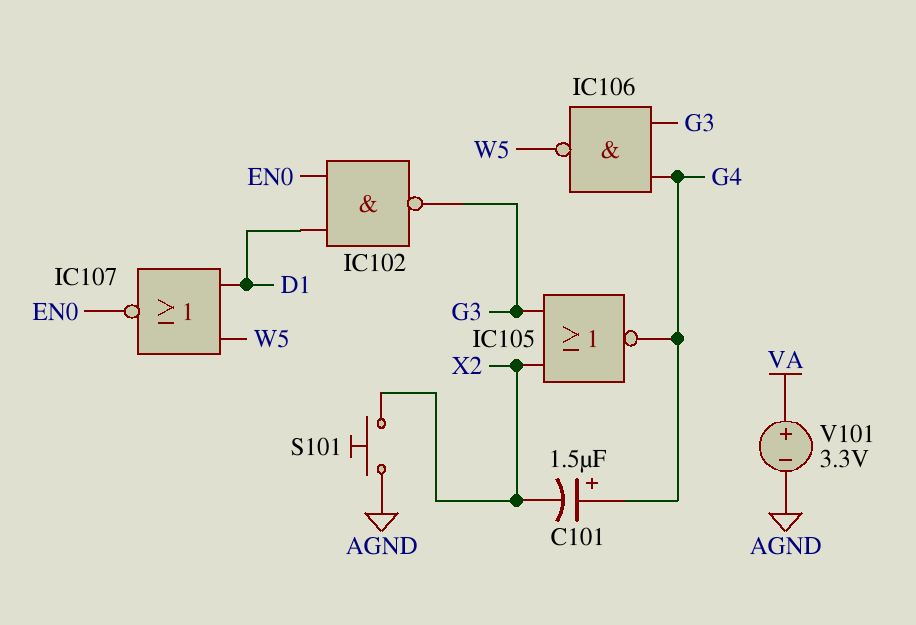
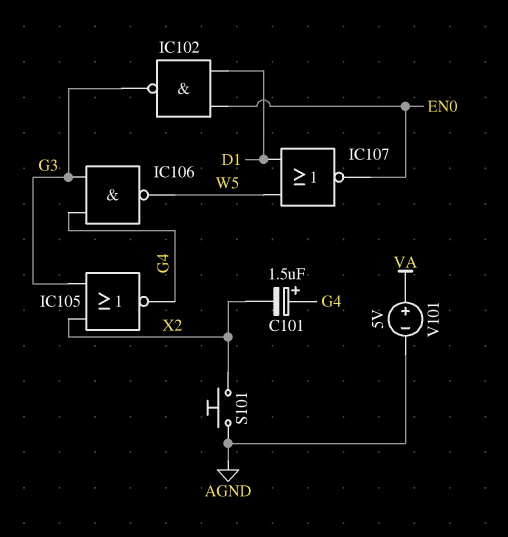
V101: 3.3V (plus VA, minus AGND) -> 5V (plus VA, minus AGND)

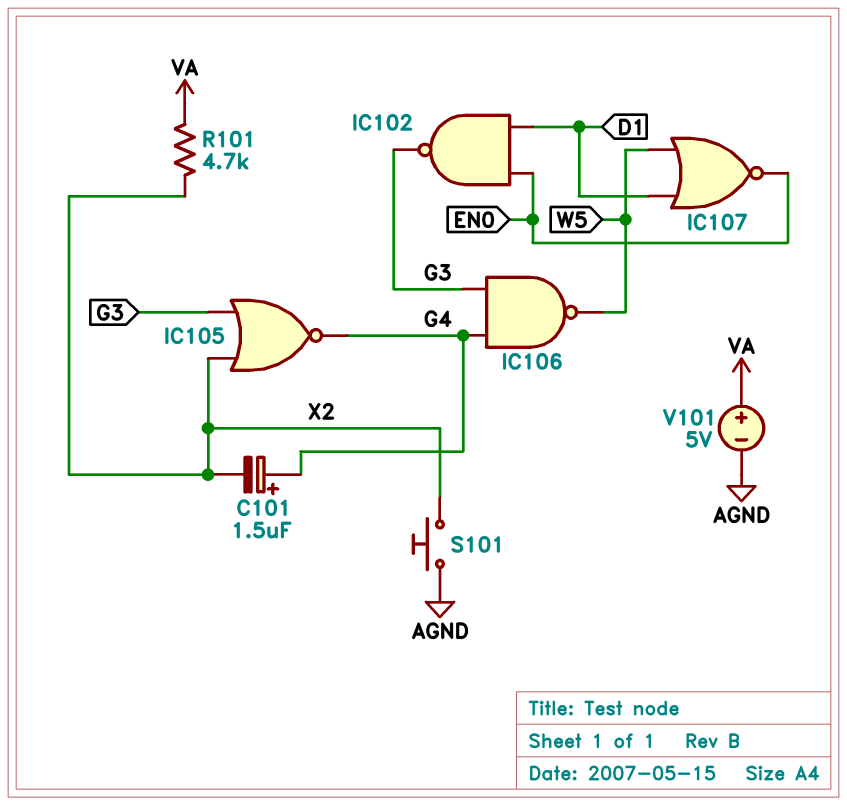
R101: none -> 4.7k (VA, X2)

